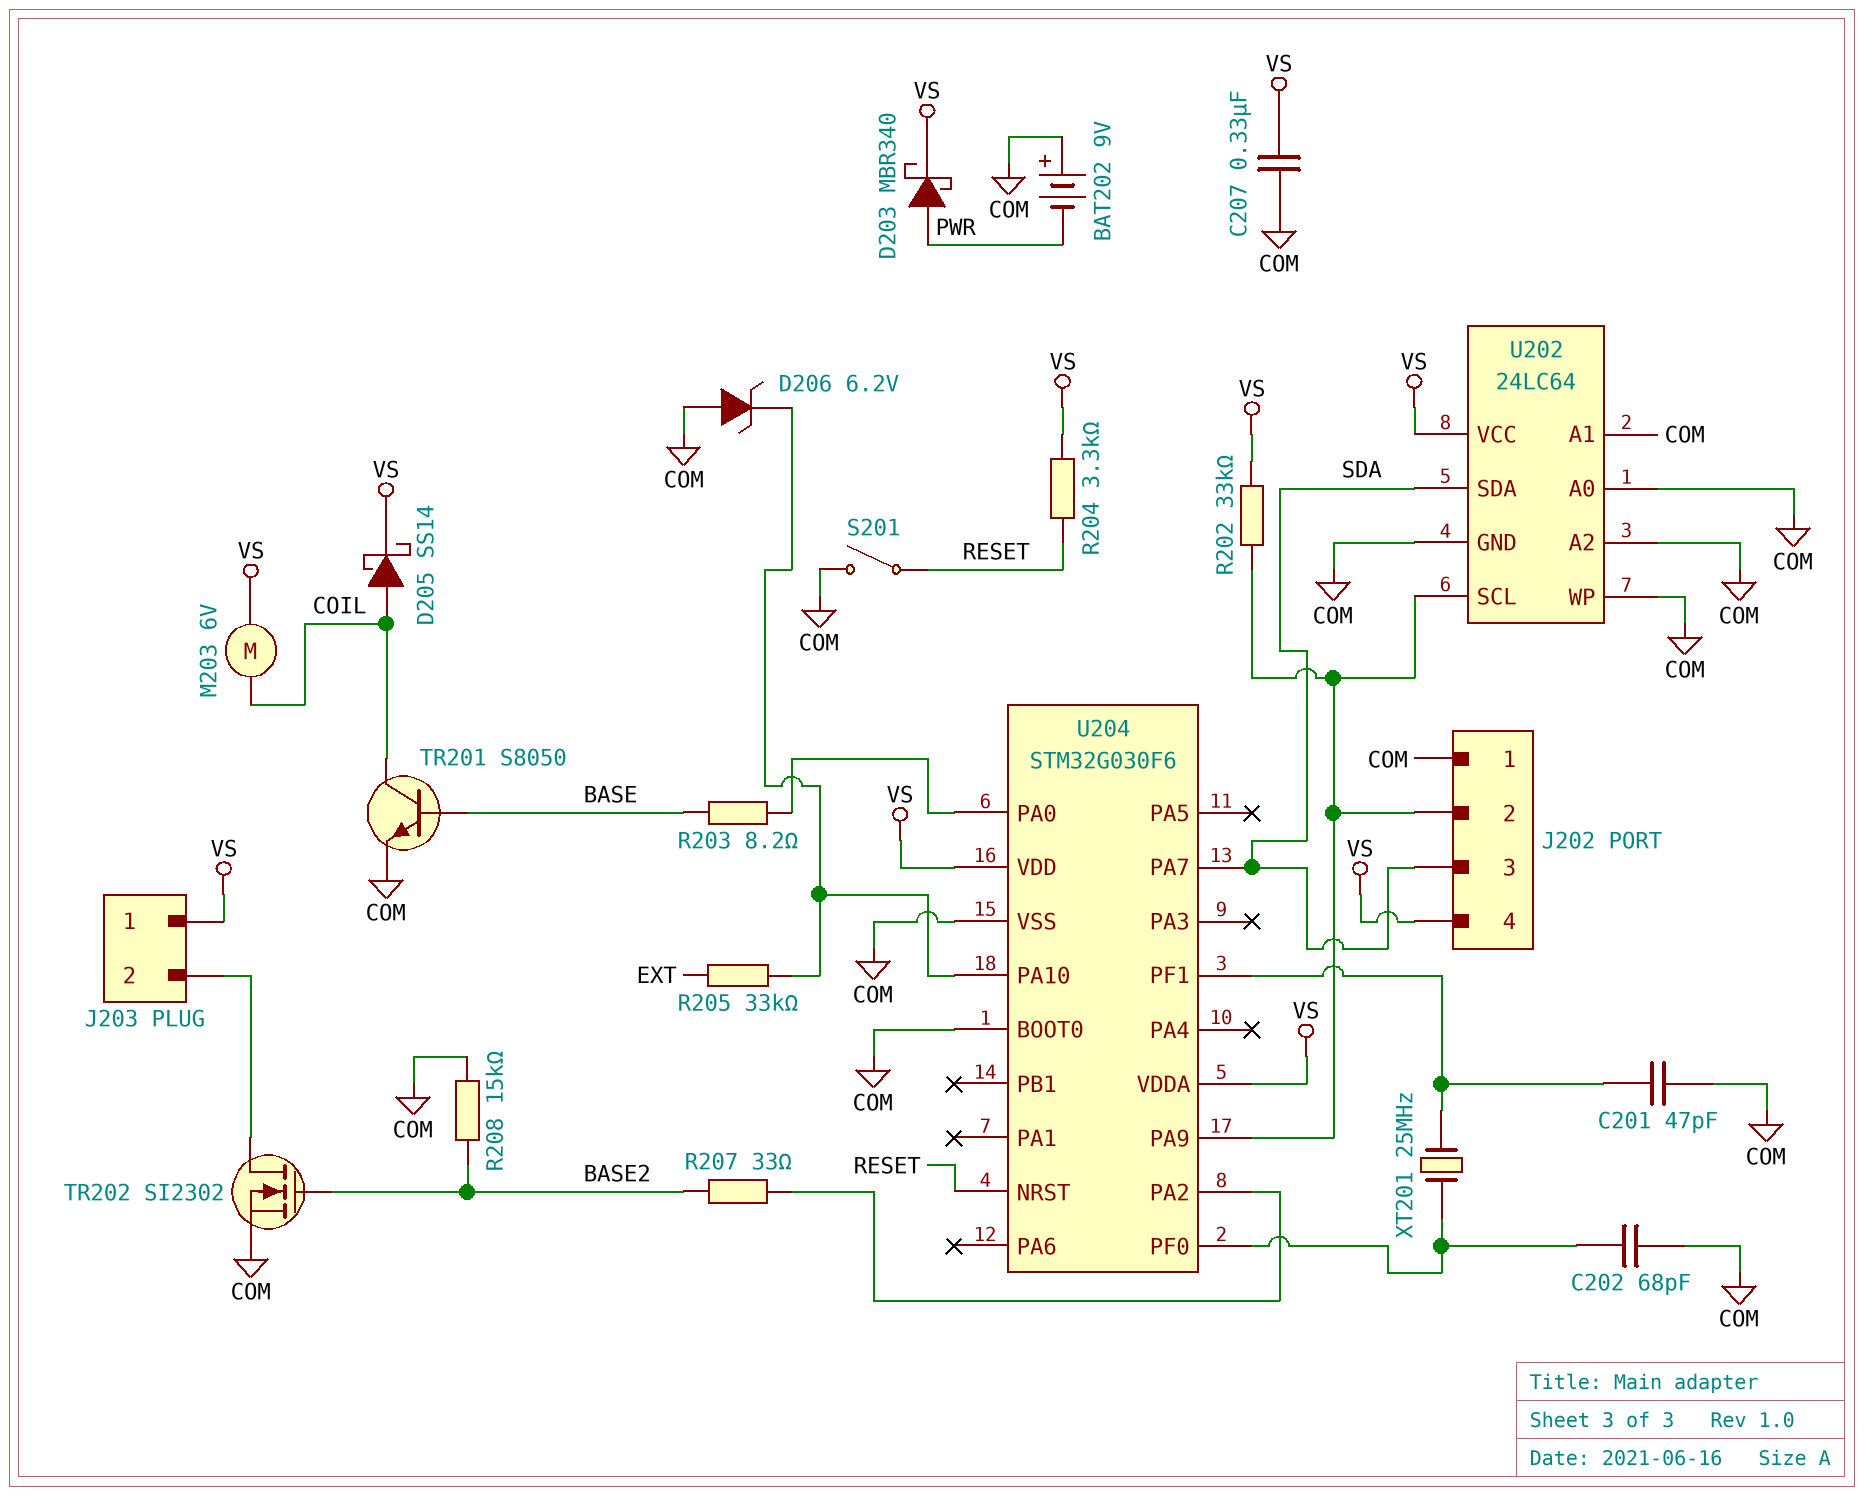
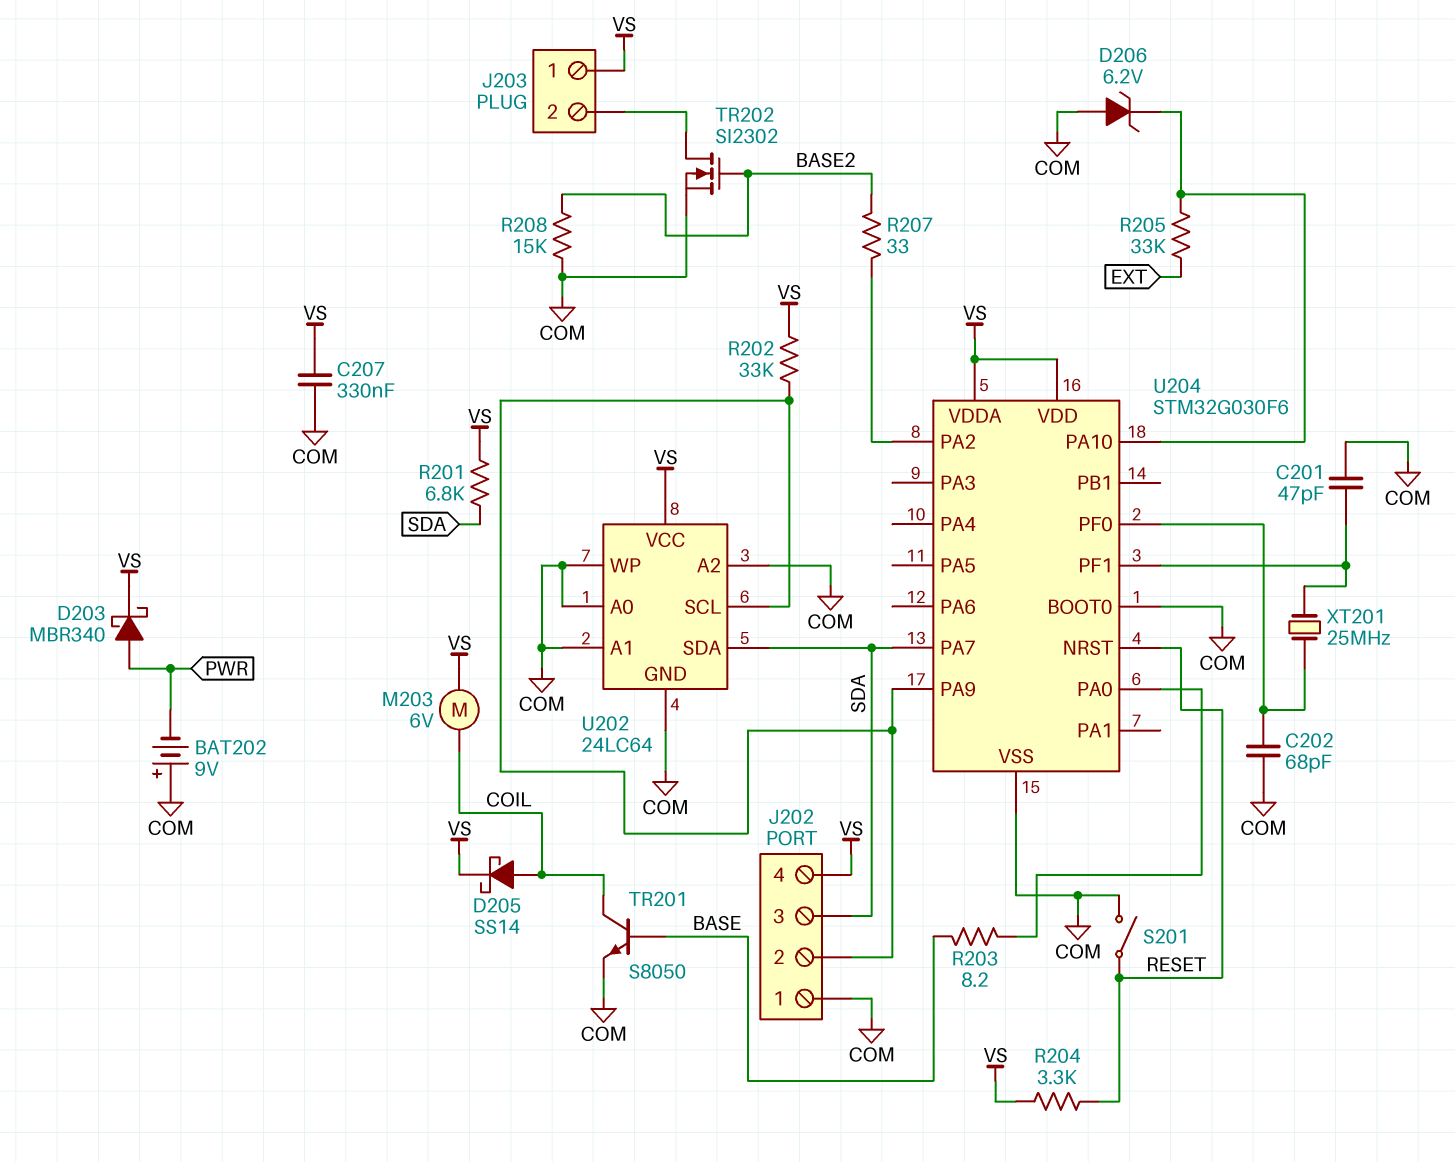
R201: none -> 6.8k (SDA, VS)

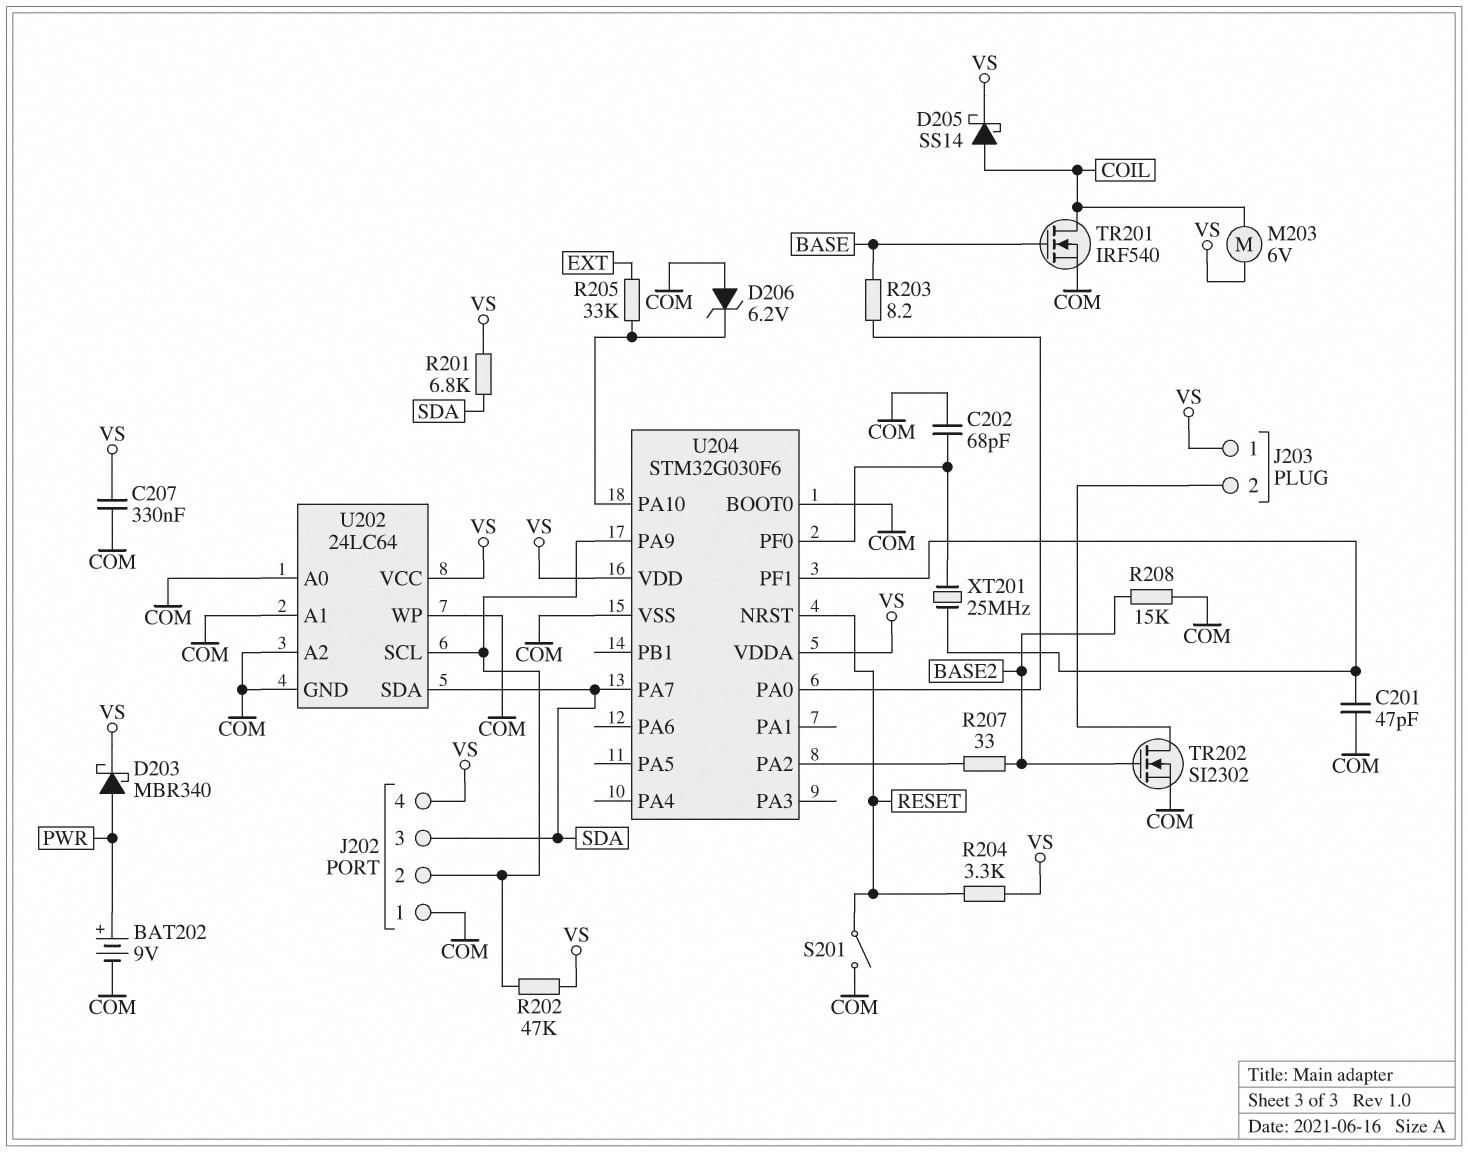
BAT202: 9V (plus COM, minus PWR) -> 9V (plus PWR, minus COM)
R202: 33k (J202/2, VS) -> 47k (J202/2, VS)
TR201: NPN S8050 (B BASE, C COIL, E COM) -> NMOS IRF540 (G BASE, D COIL, S COM)

